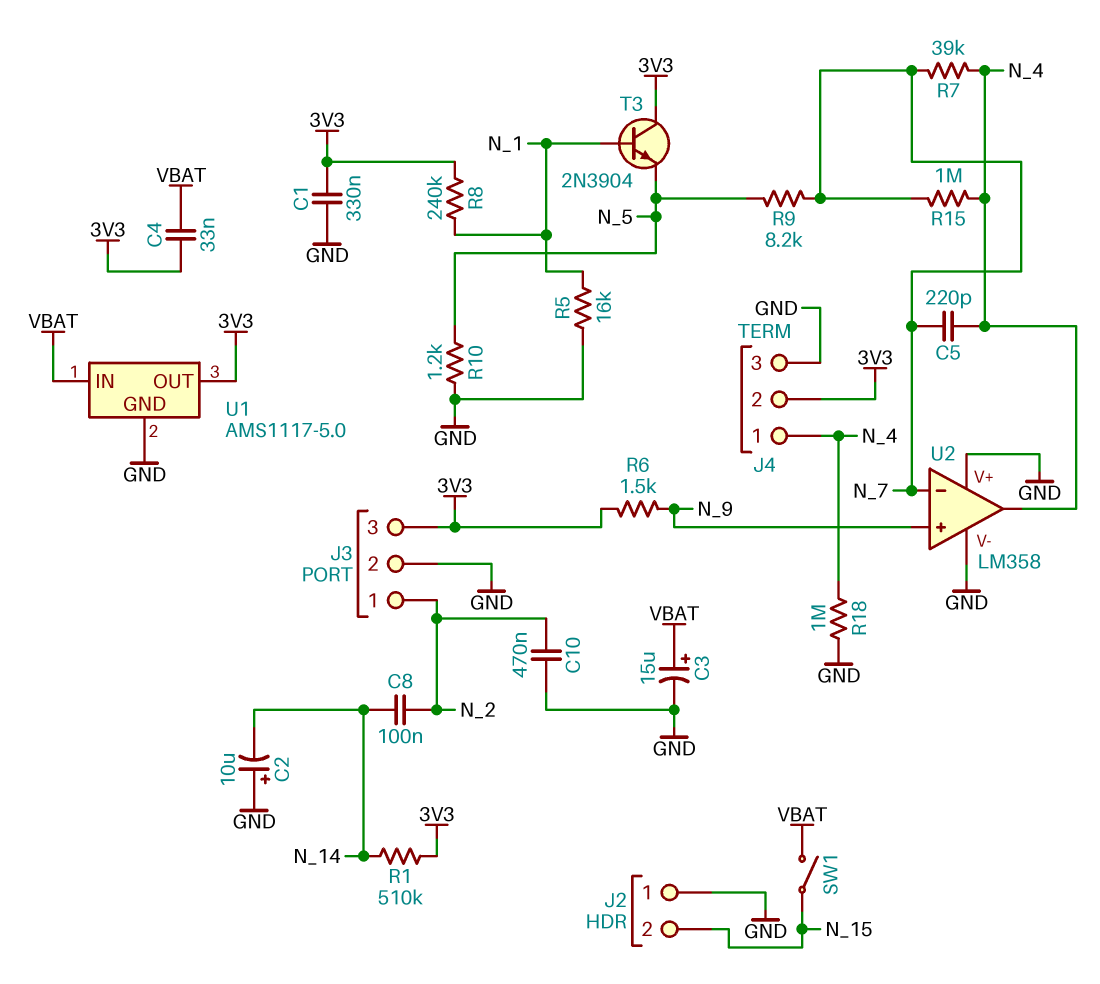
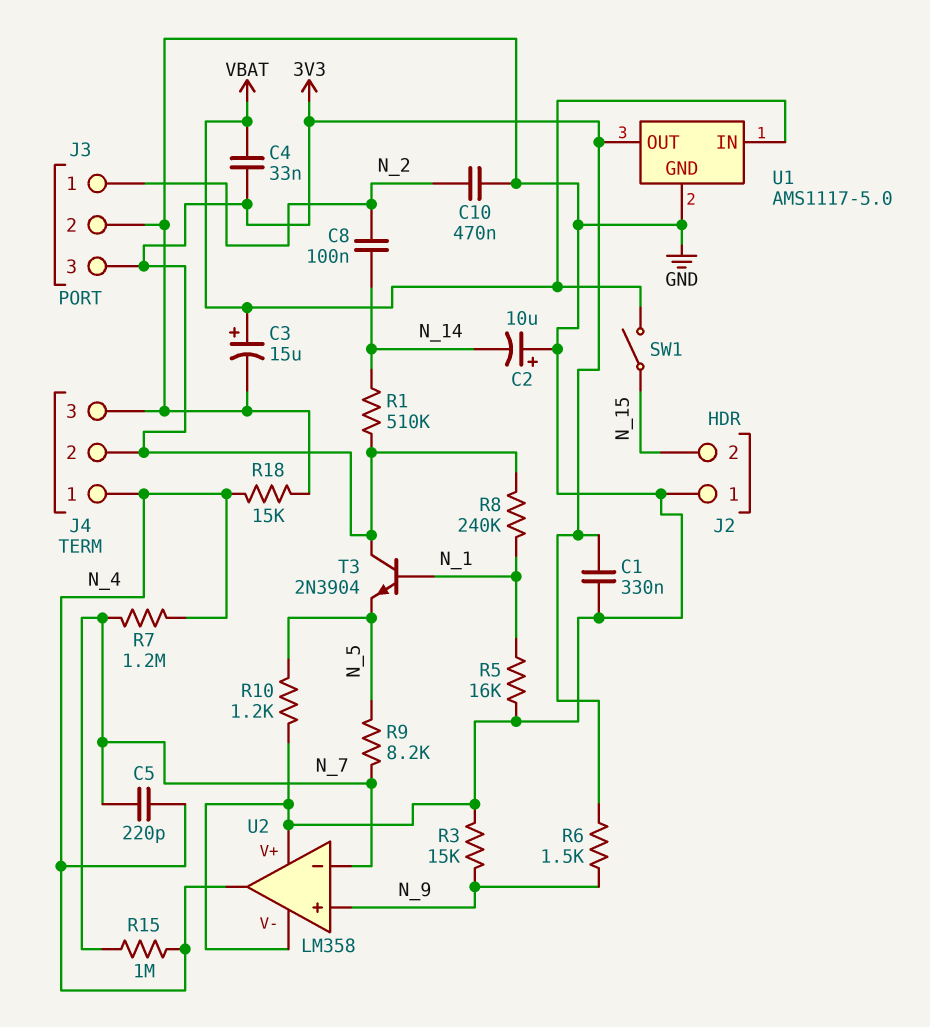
R3: none -> 15k (GND, N_9)
R7: 39k (N_4, N_7) -> 1.2M (N_4, N_7)
R18: 1M (GND, N_4) -> 15k (GND, N_4)

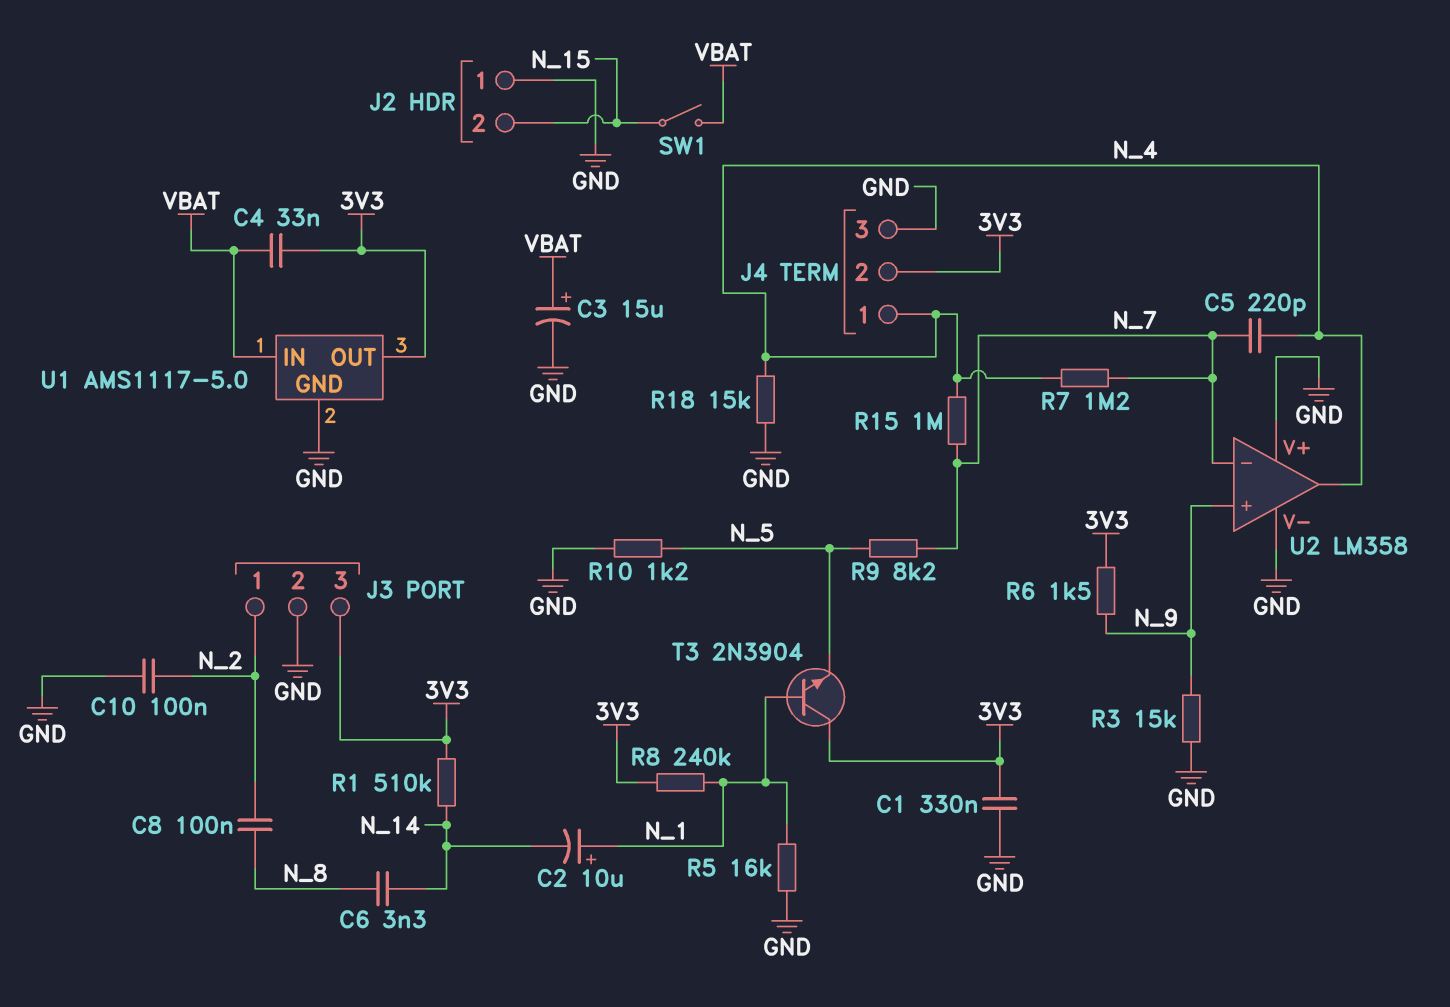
C2: 10uF (plus GND, minus N_14) -> 10uF (plus N_1, minus N_14)
C6: none -> 3.3nF (N_8, N_14)
C8: 100nF (N_2, N_14) -> 100nF (N_2, N_8)
C10: 470nF (GND, N_2) -> 100nF (GND, N_2)

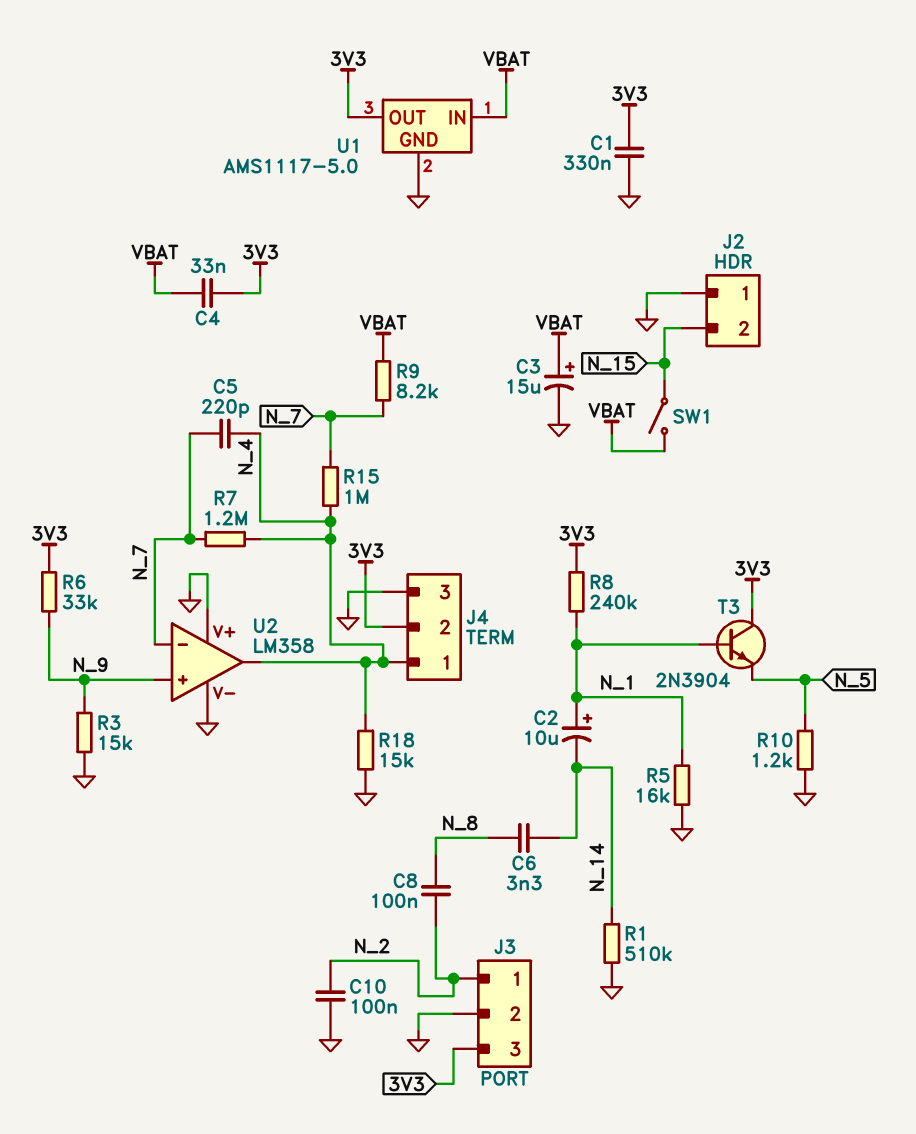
R1: 510k (3V3, N_14) -> 510k (GND, N_14)
R6: 1.5k (3V3, N_9) -> 33k (3V3, N_9)
R9: 8.2k (N_5, N_7) -> 8.2k (N_7, VBAT)

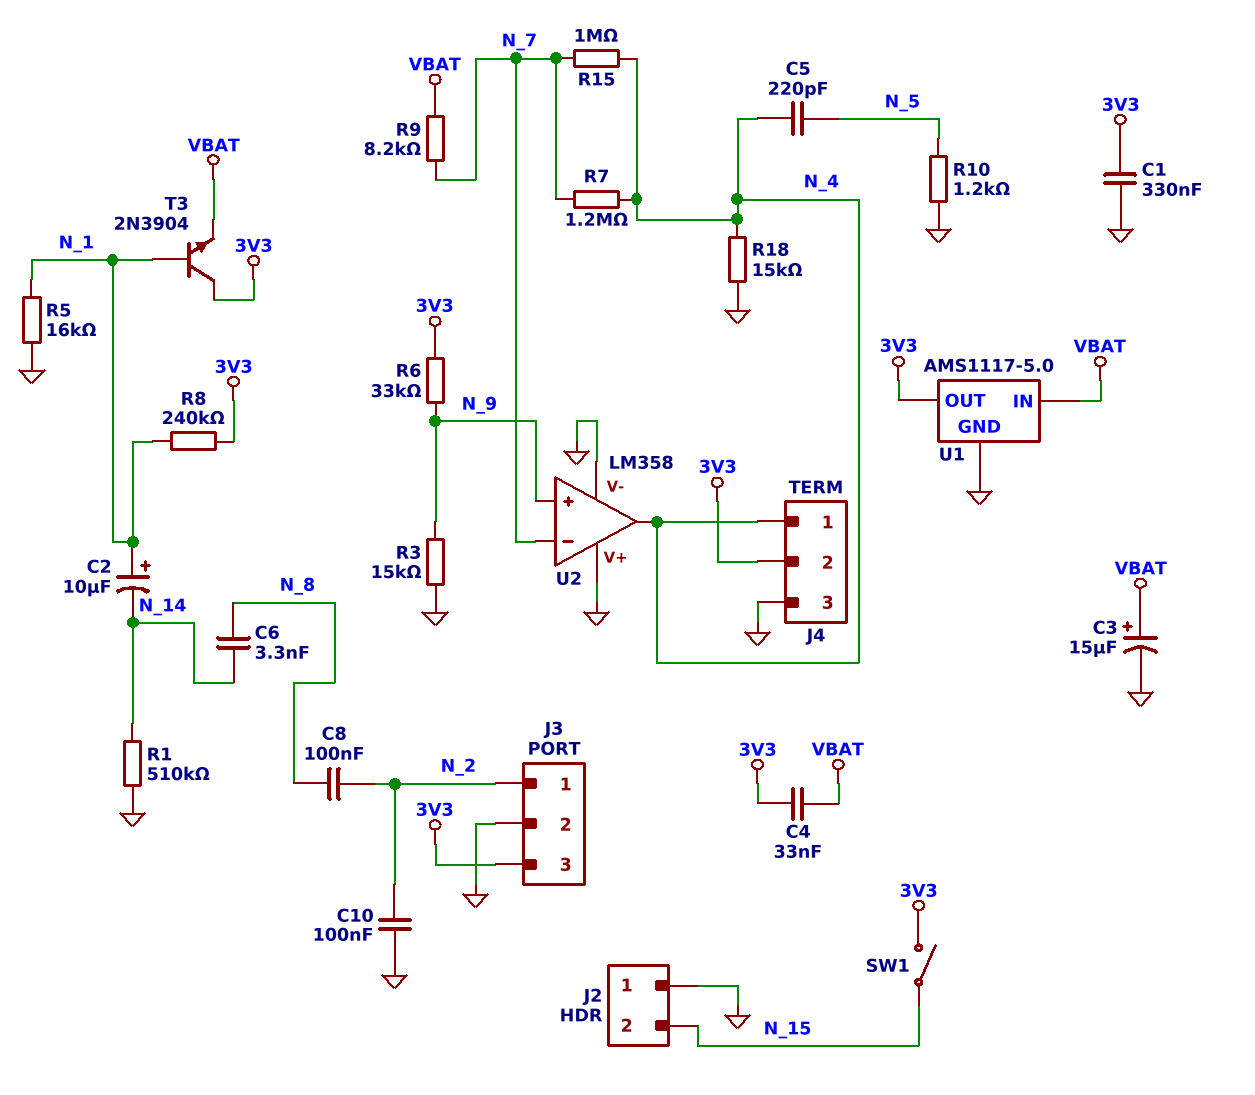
C5: 220pF (N_4, N_7) -> 220pF (N_4, N_5)
SW1: switch (N_15, VBAT) -> switch (3V3, N_15)
T3: NPN 2N3904 (B N_1, C 3V3, E N_5) -> NPN 2N3904 (B N_1, C 3V3, E VBAT)

